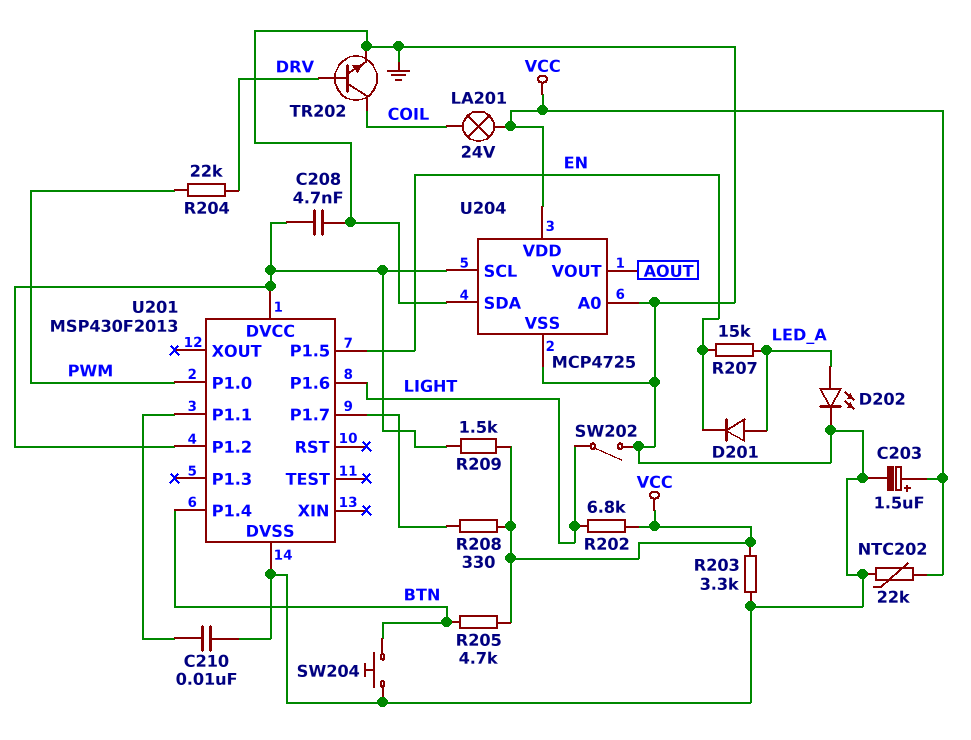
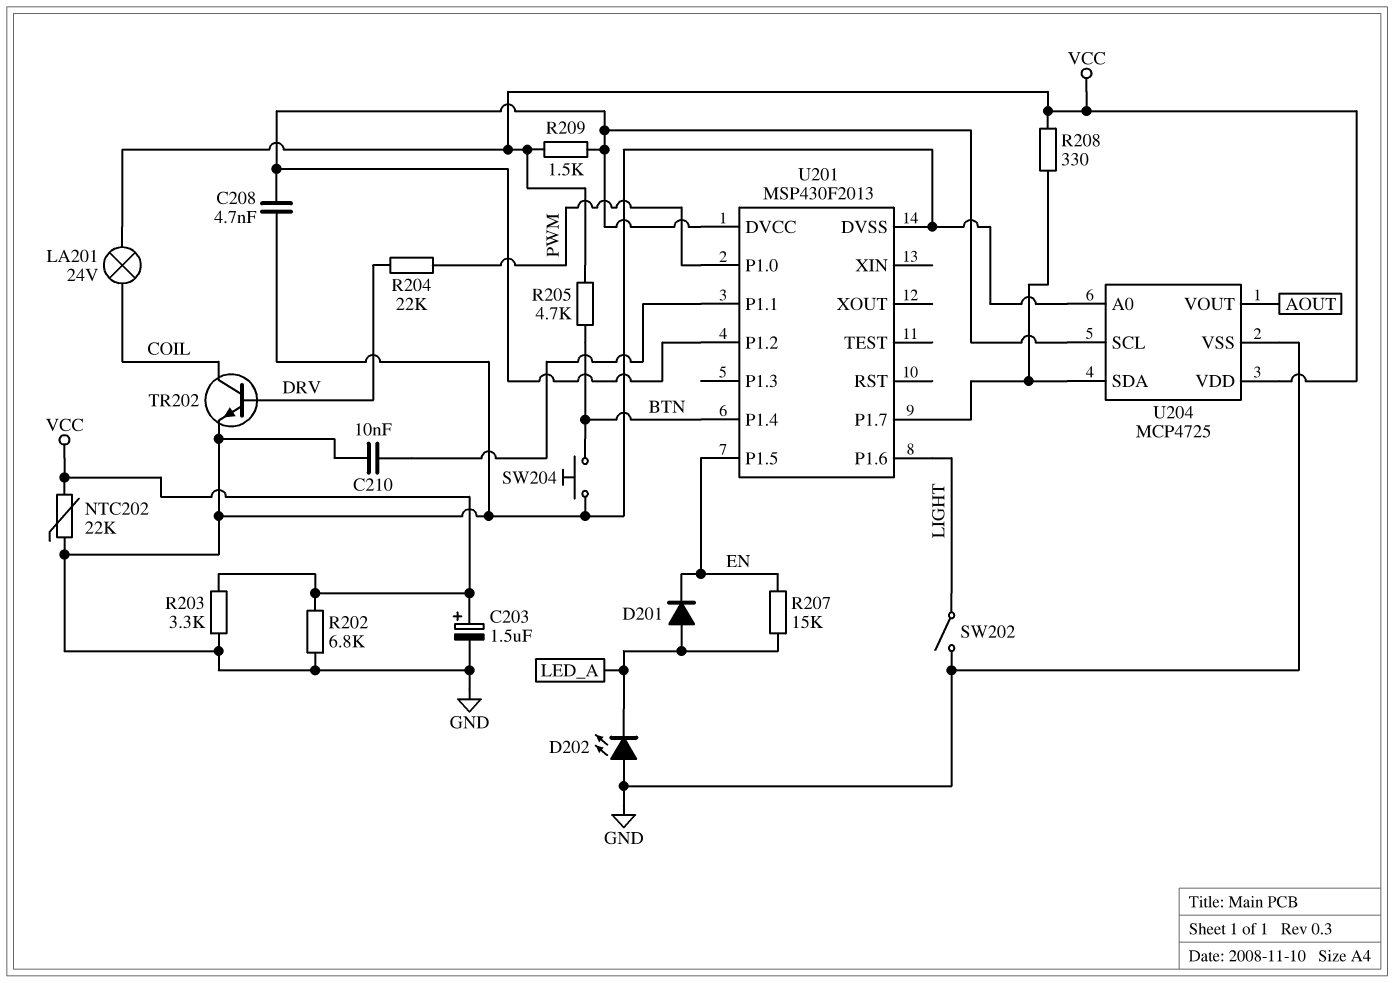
D202: LED (A LED_A, K GND) -> LED (A GND, K LED_A)
R202: 6.8k (LIGHT, VCC) -> 6.8k (GND, VCC)
U204 pin SDA: GND -> U201/P1.7

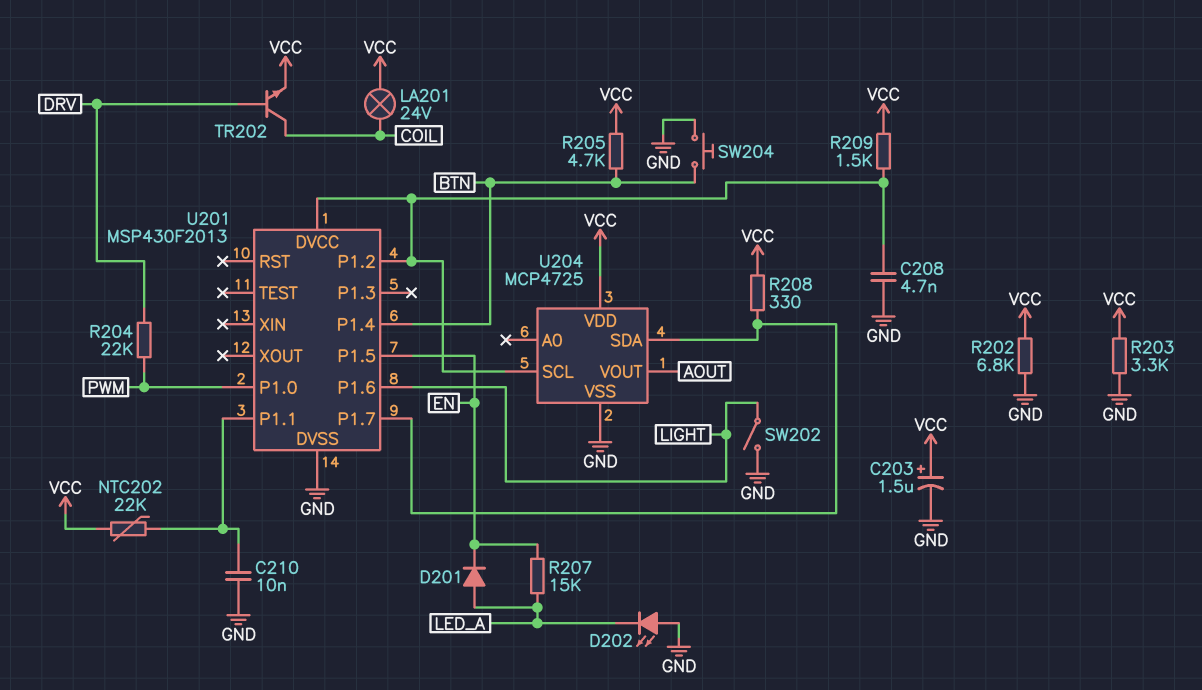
NTC202: 22k (GND, VCC) -> 22k (U201/P1.1, VCC)
TR202: NPN (B DRV, C COIL, E GND) -> NPN (B DRV, C COIL, E VCC)
U204 pin A0: GND -> none

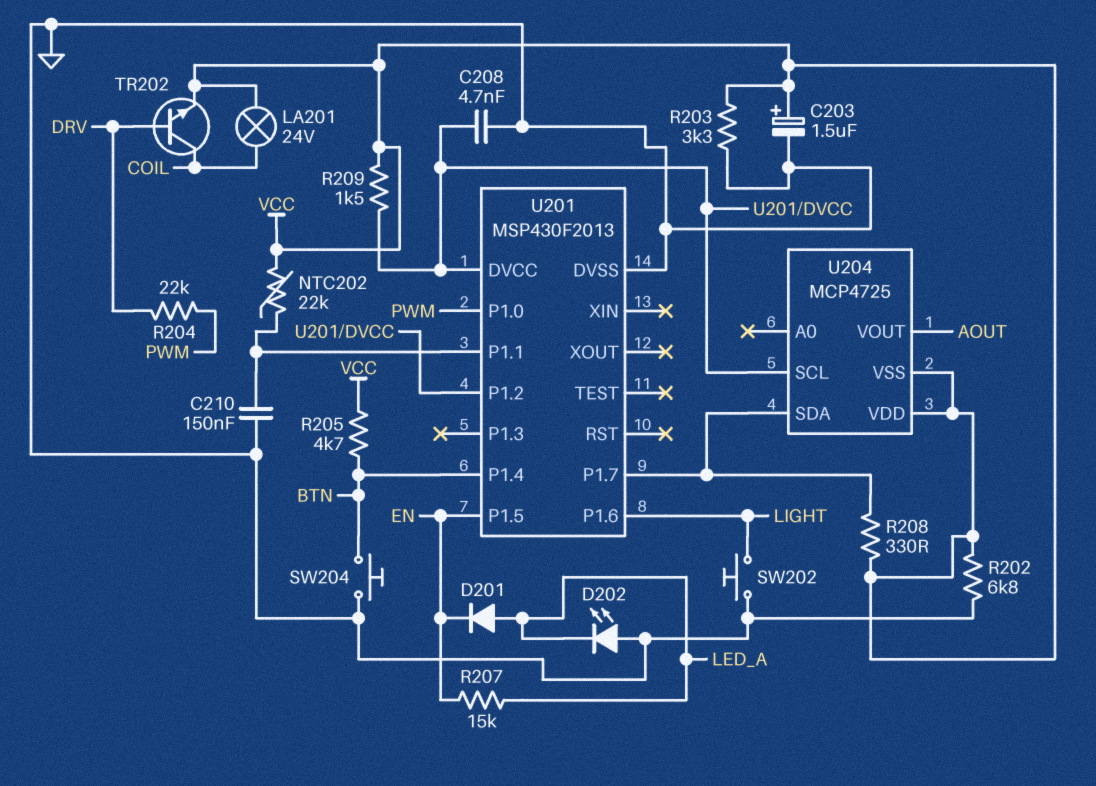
C210: 10nF (GND, U201/P1.1) -> 150nF (GND, U201/P1.1)
SW202: switch (GND, LIGHT) -> button (GND, LIGHT)
U204 pin VSS: GND -> VCC

